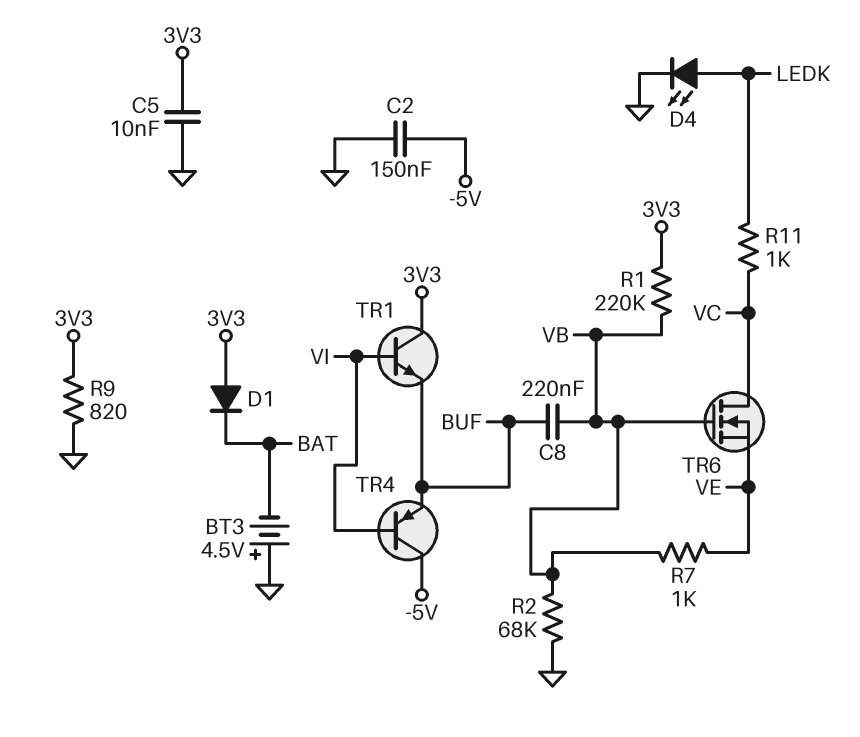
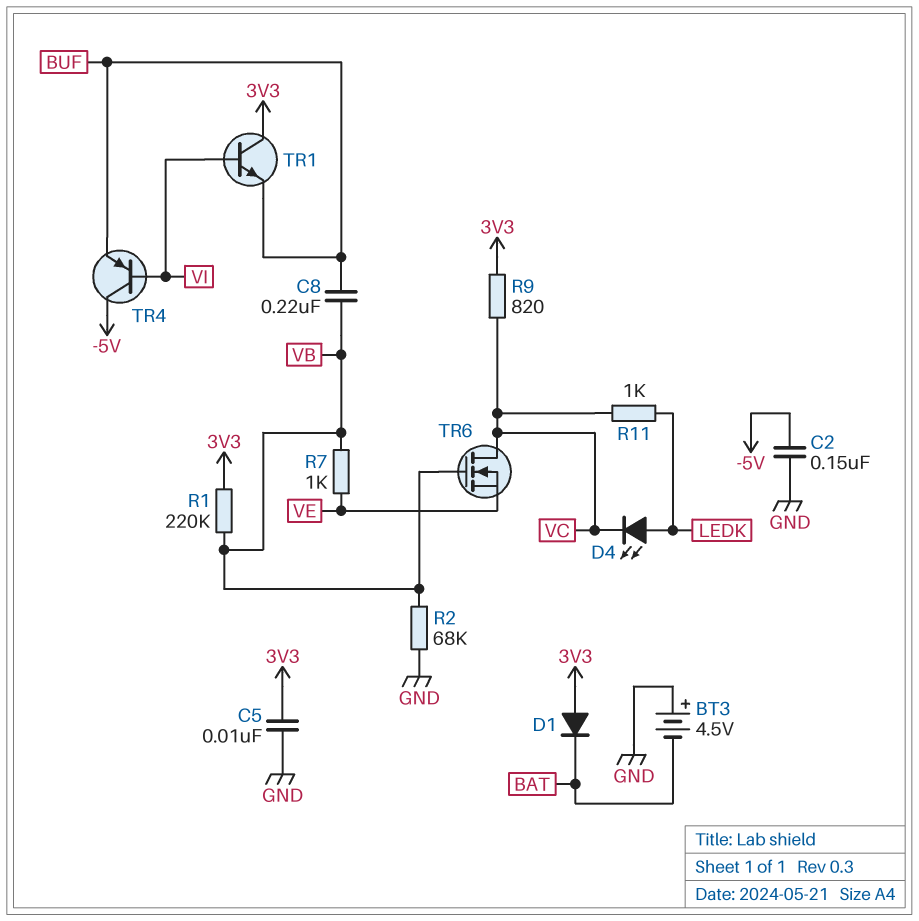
D4: LED (A LEDK, K GND) -> LED (A LEDK, K VC)
R9: 820 (3V3, GND) -> 820 (3V3, VC)

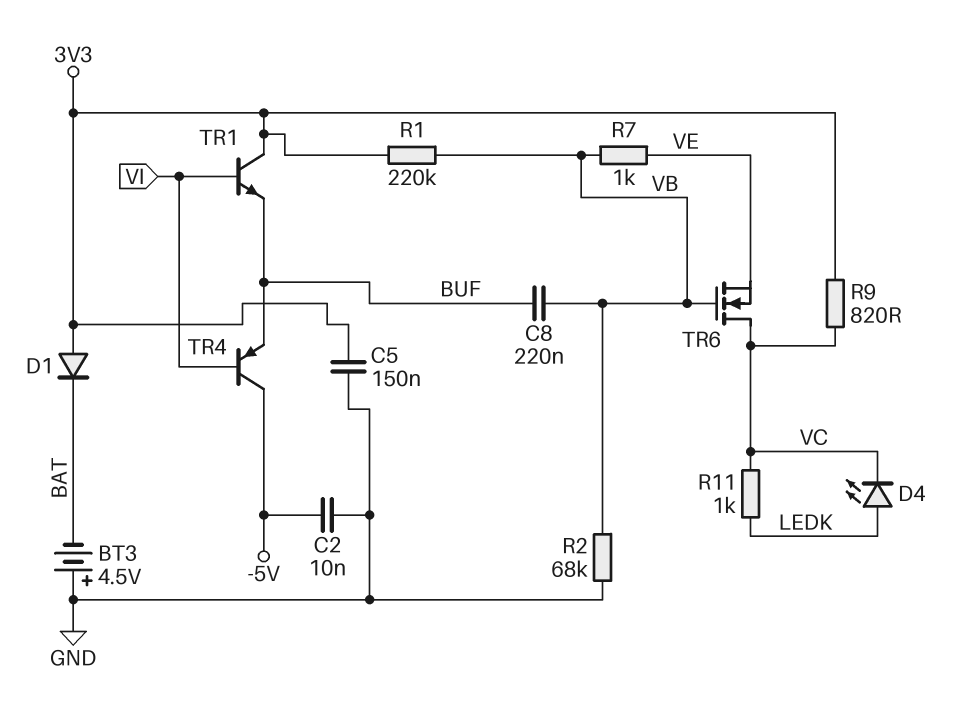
C2: 150nF (-5V, GND) -> 10nF (-5V, GND)
C5: 10nF (3V3, GND) -> 150nF (3V3, GND)

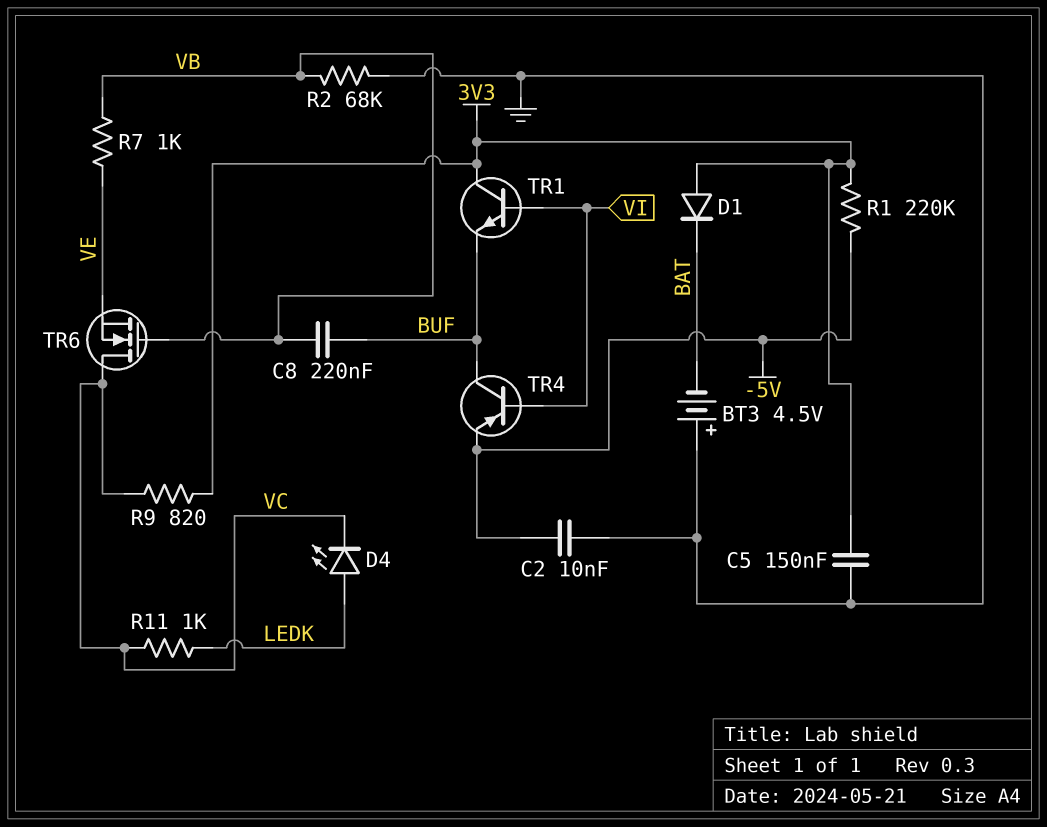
R1: 220k (3V3, VB) -> 220k (-5V, 3V3)
TR4: PNP (B VI, C -5V, E BUF) -> PNP (B VI, C BUF, E -5V)

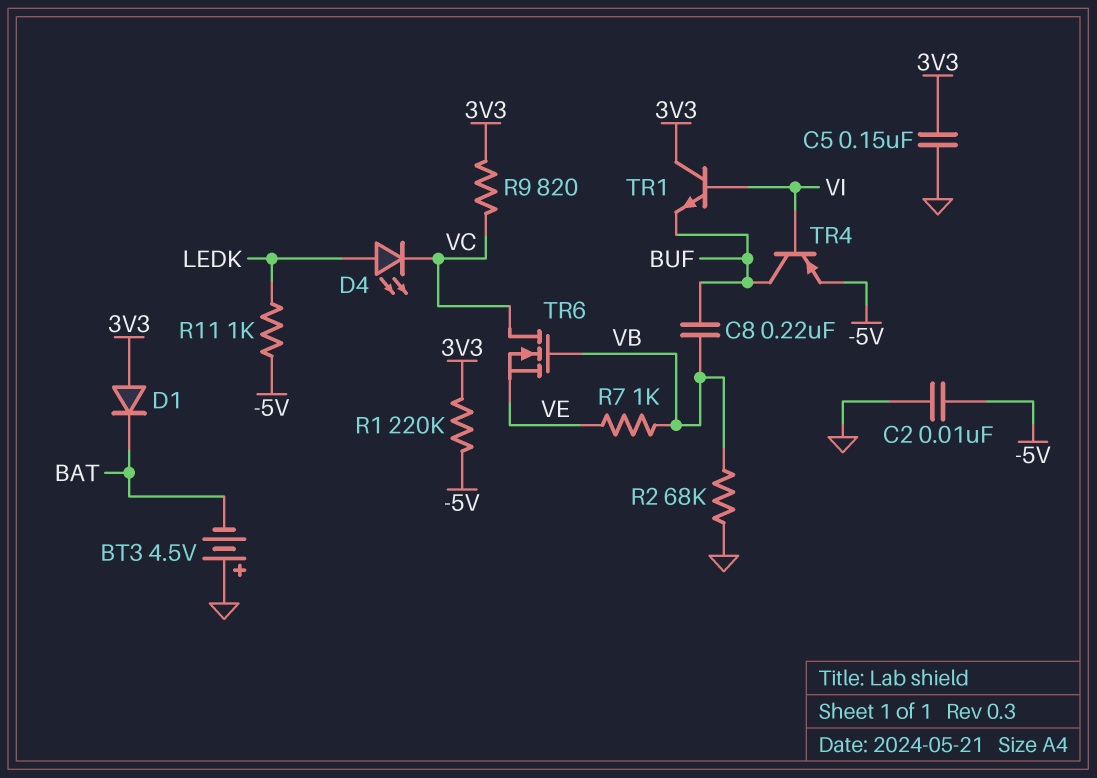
R11: 1k (LEDK, VC) -> 1k (-5V, LEDK)

